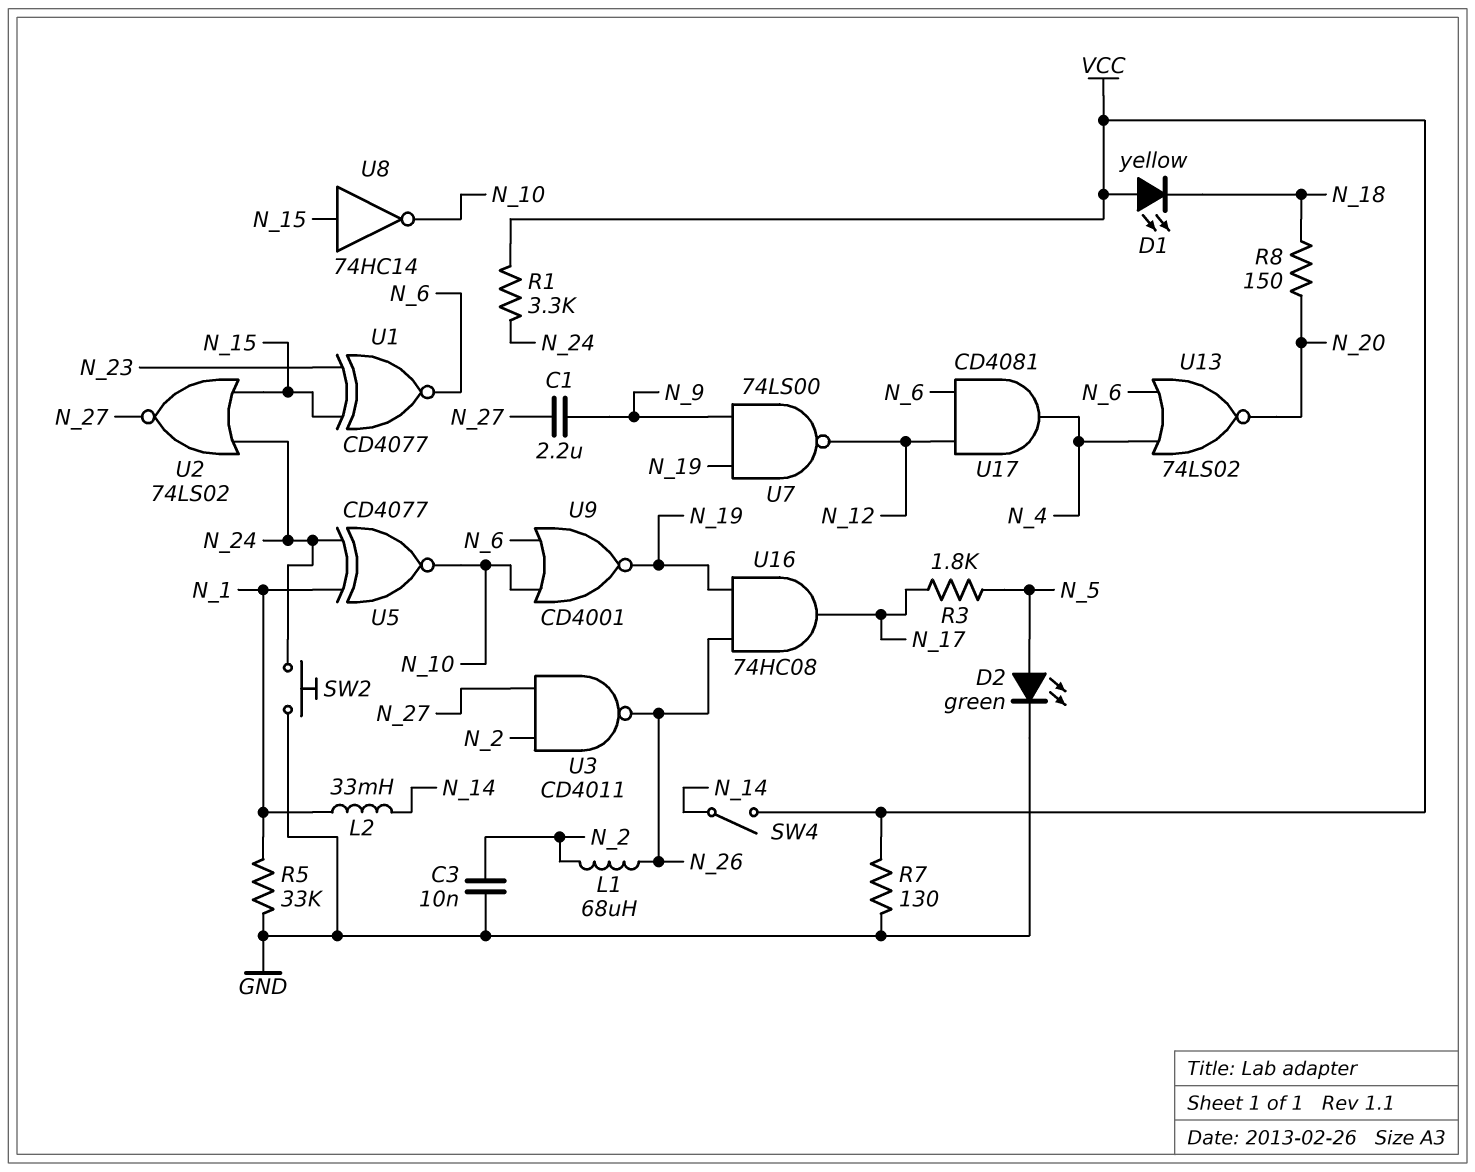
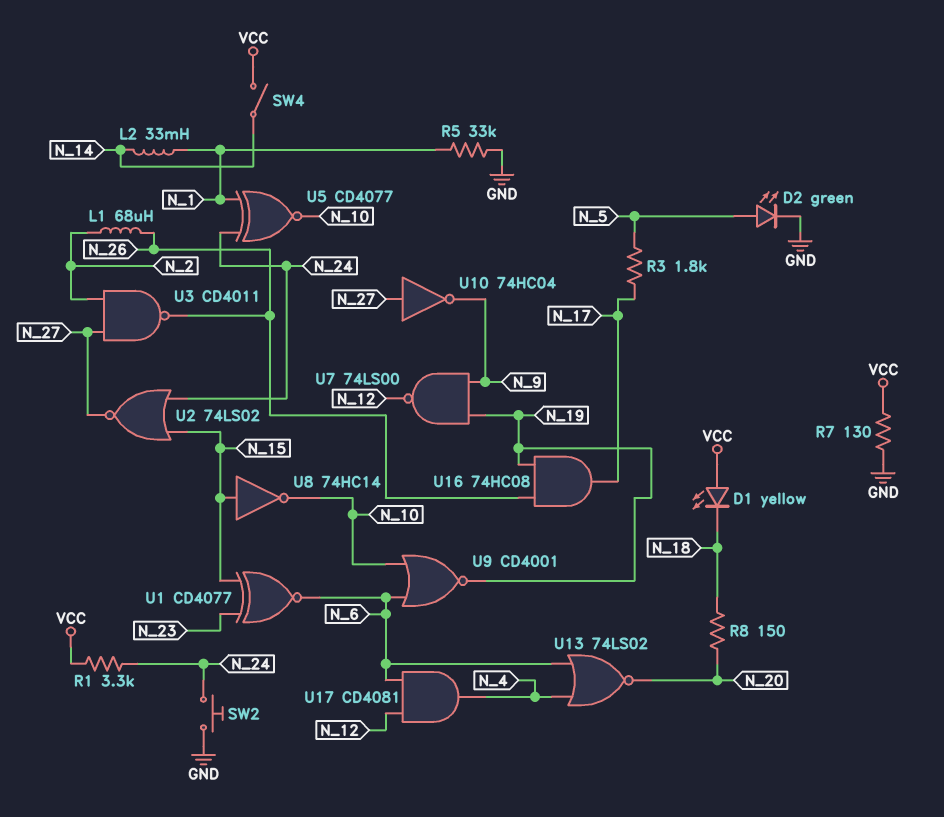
C1: 2.2uF (N_9, N_27) -> none
C3: 10nF (GND, N_2) -> none
U10: none -> NOT 74HC04 (in N_27, out N_9)

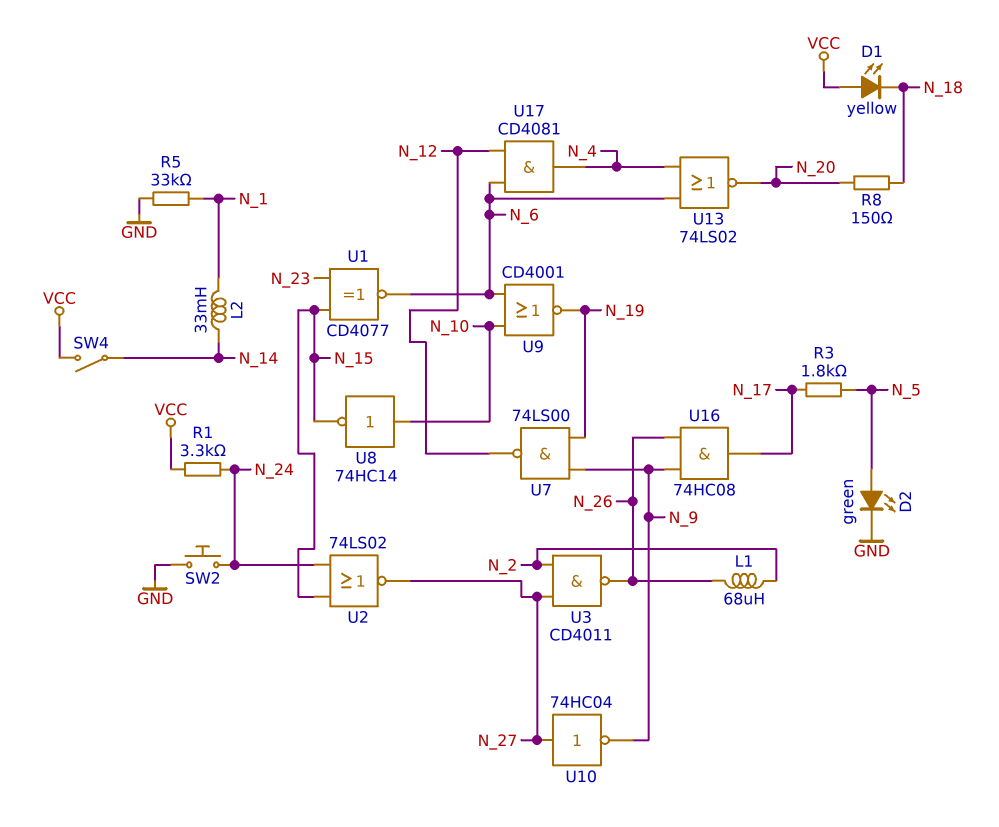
R7: 130 (GND, VCC) -> none
U5: XNOR CD4077 (in N_1, in N_24, out N_10) -> none
U8: NOT 74HC14 (in N_15, out N_10) -> NOT 74HC14 (in N_10, out N_15)
U16: AND 74HC08 (in N_19, in N_26, out N_17) -> AND 74HC08 (in N_9, in N_26, out N_17)

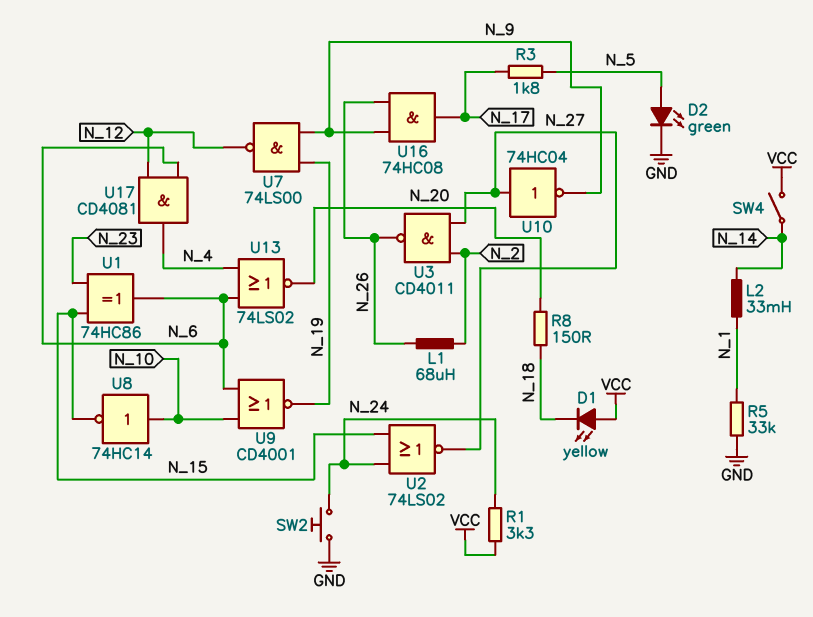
U1: XNOR CD4077 (in N_15, in N_23, out N_6) -> XOR 74HC86 (in N_15, in N_23, out N_6)

